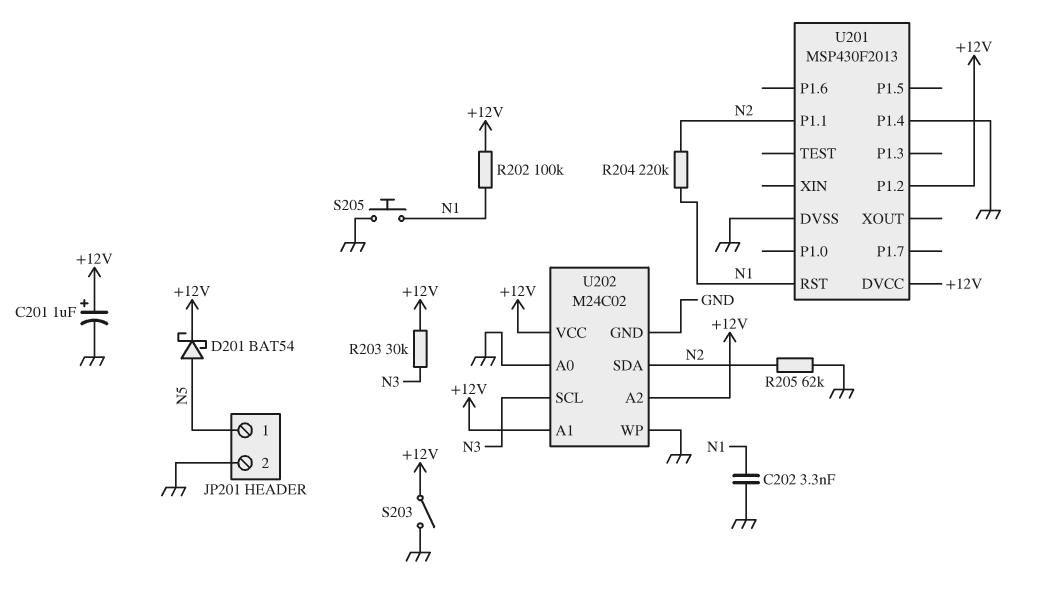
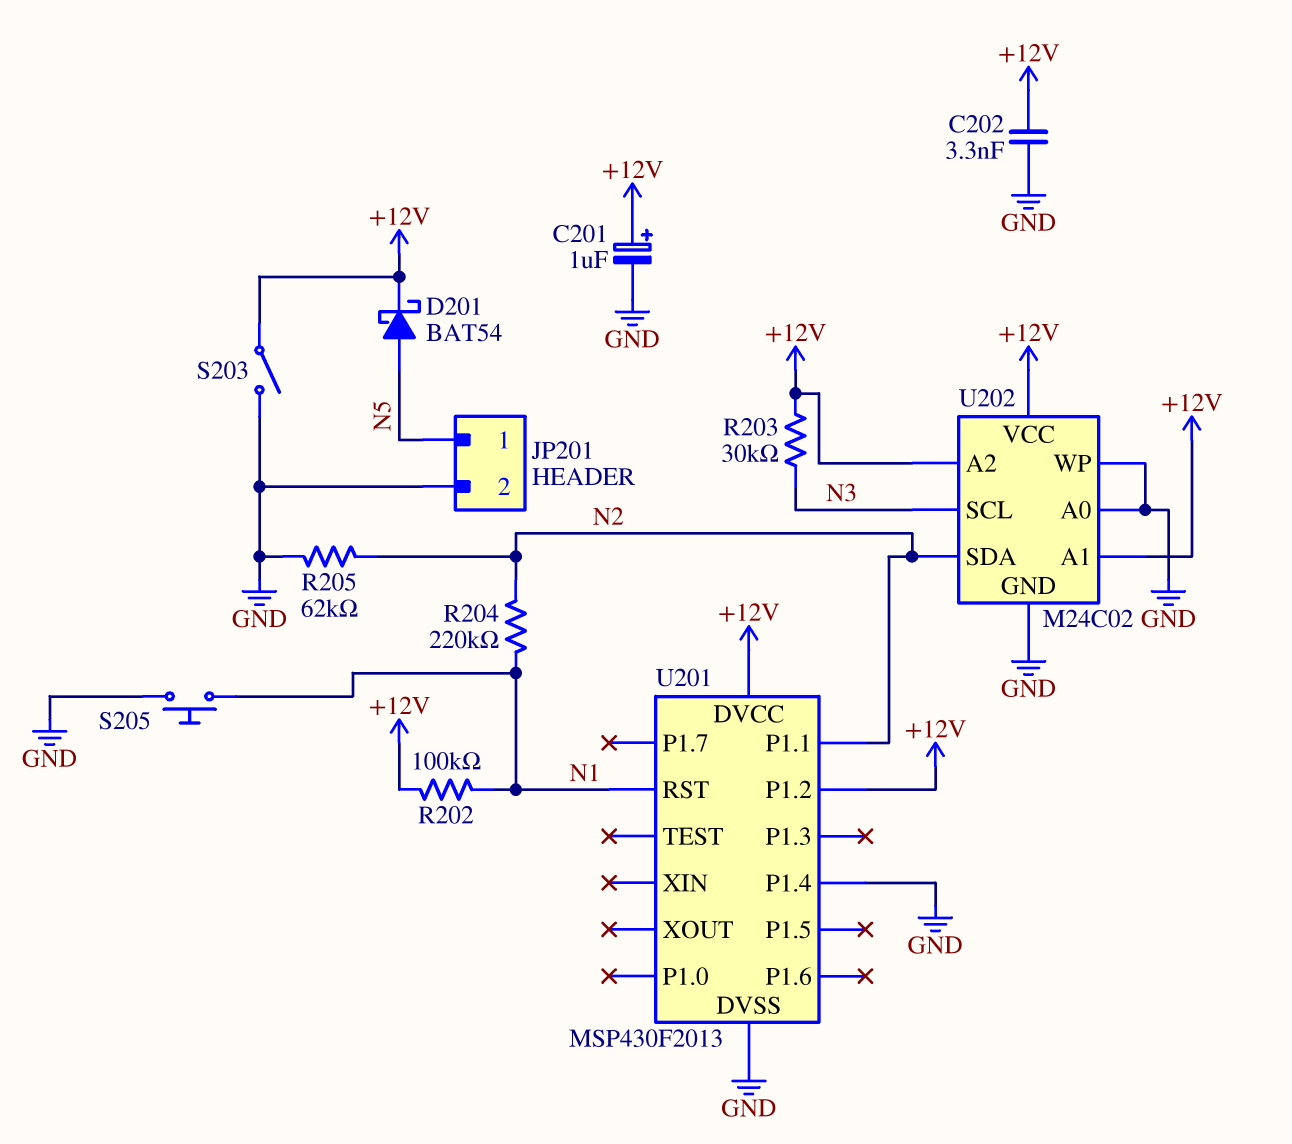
C202: 3.3nF (GND, N1) -> 3.3nF (+12V, GND)

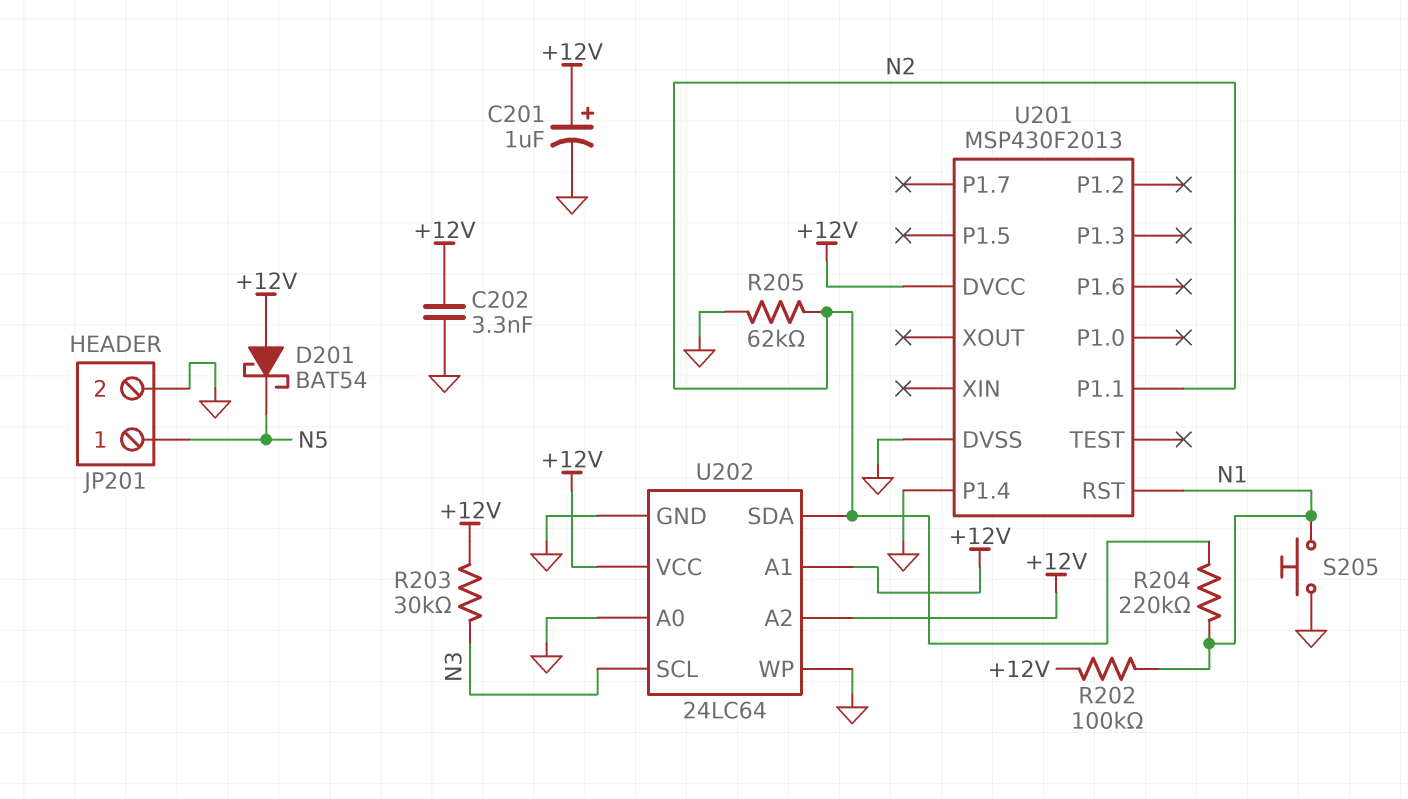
D201: schottky BAT54 (A N5, K +12V) -> schottky BAT54 (A +12V, K N5)
S203: switch (+12V, GND) -> none
U201 pin P1.2: +12V -> none
U202: M24C02 -> 24LC64

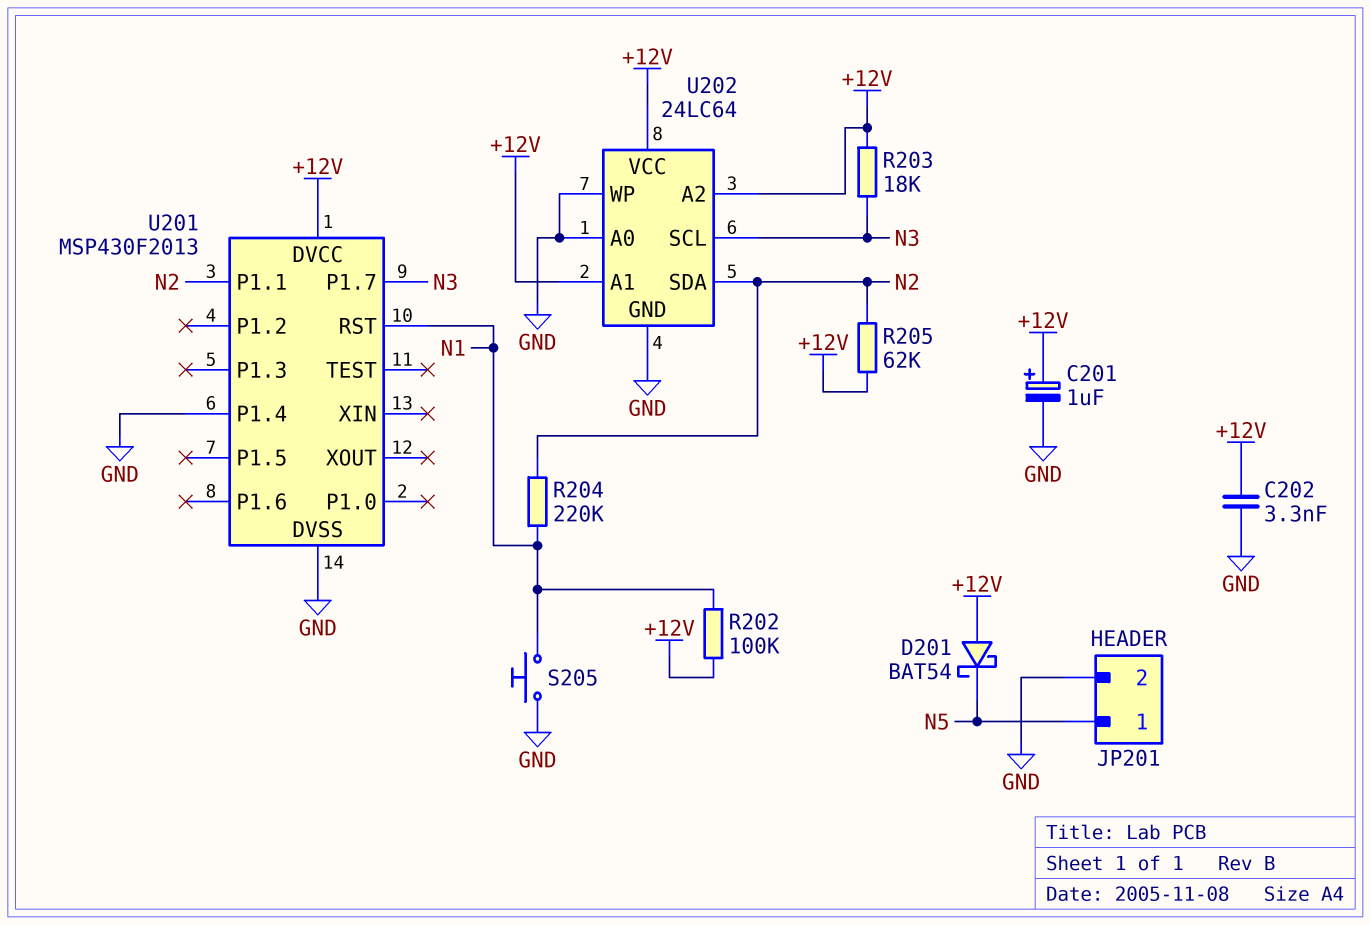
R203: 30k (+12V, N3) -> 18k (+12V, N3)
R205: 62k (GND, N2) -> 62k (+12V, N2)
U201 pin P1.7: none -> N3

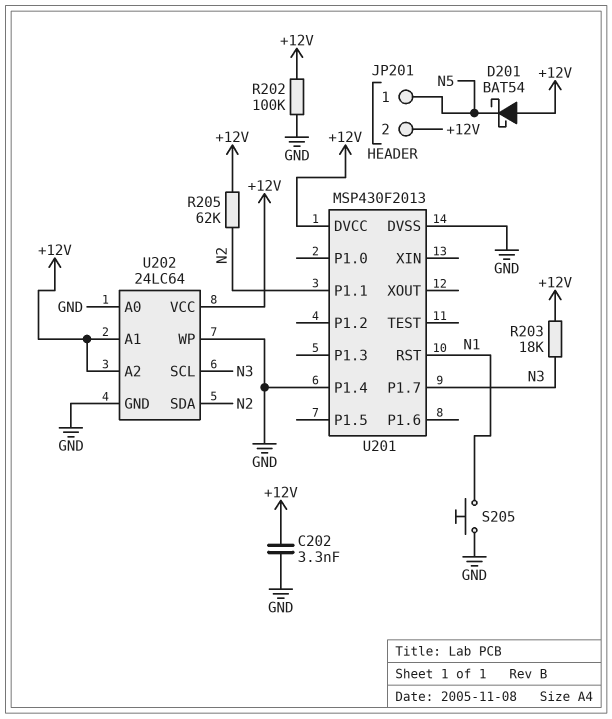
C201: 1uF (plus +12V, minus GND) -> none
JP201 pin 2: GND -> +12V
R202: 100k (+12V, N1) -> 100k (+12V, GND)
R204: 220k (N1, N2) -> none

